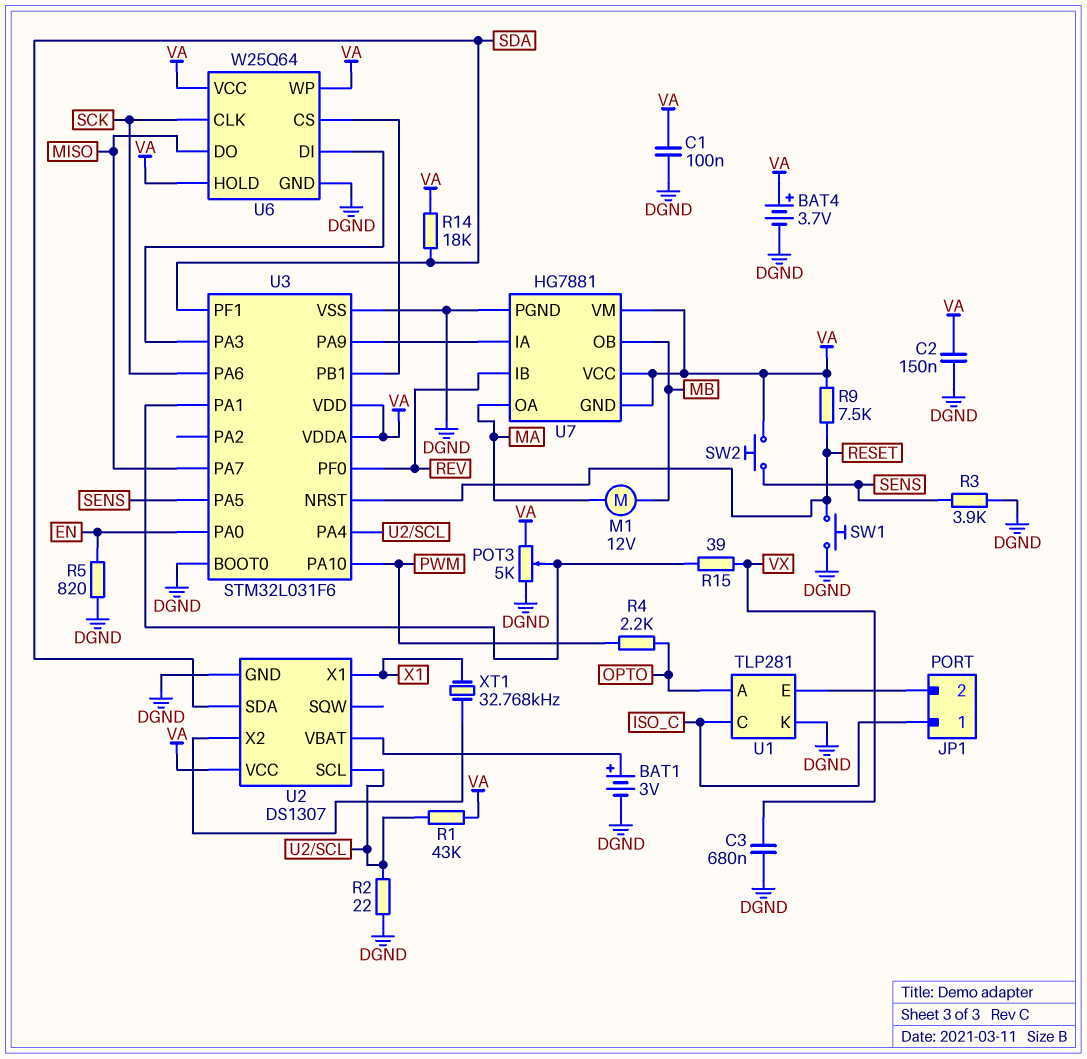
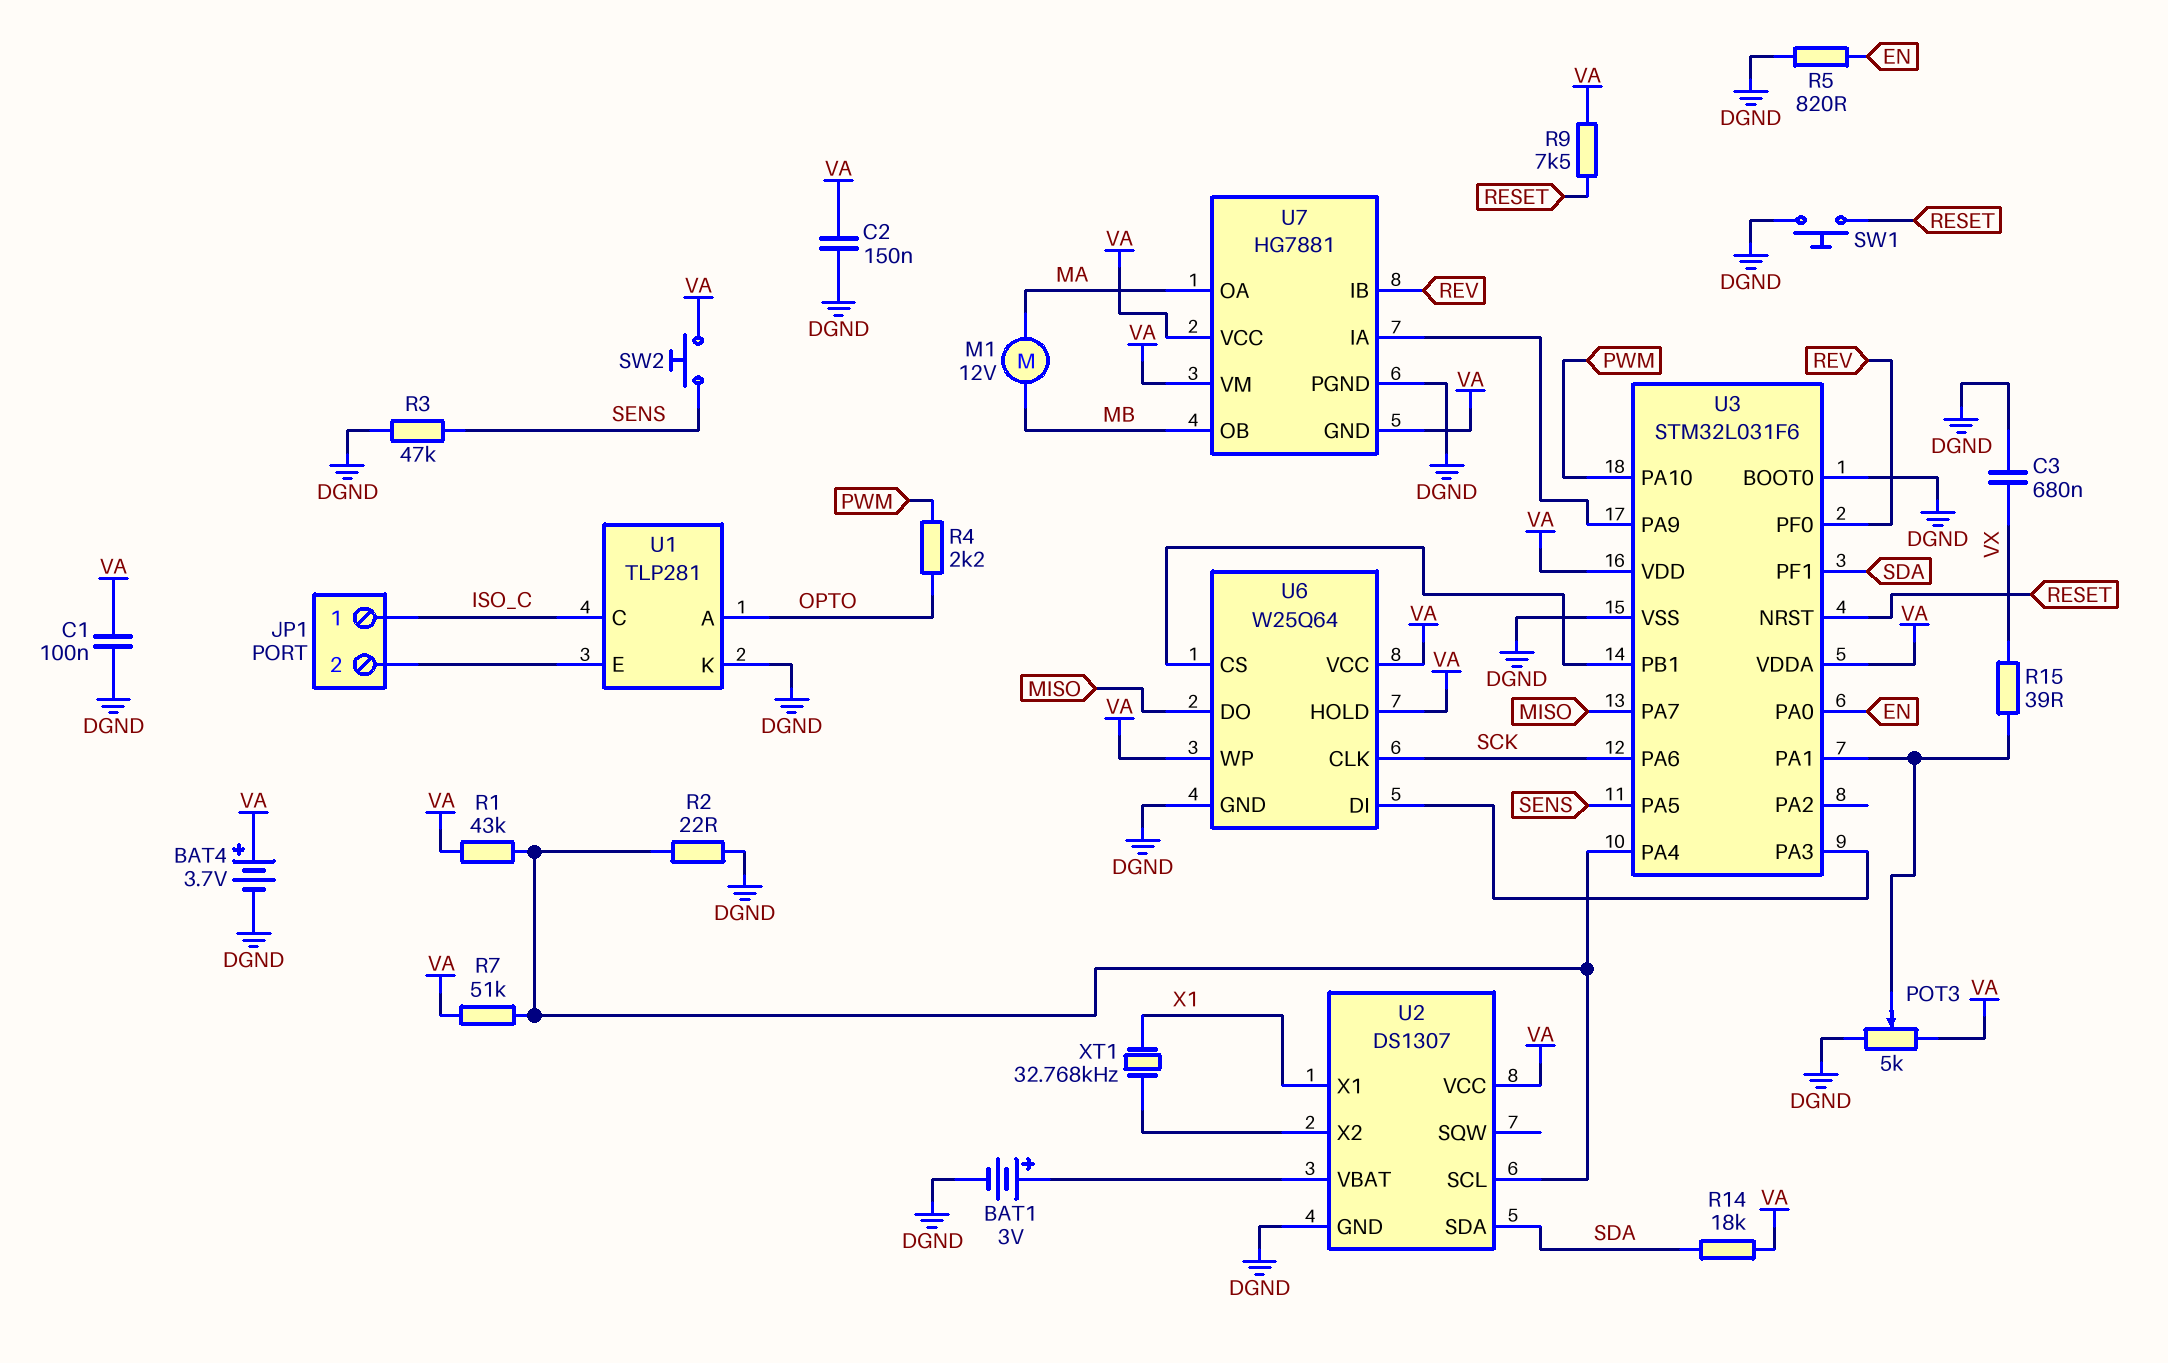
R3: 3.9k (DGND, SENS) -> 47k (DGND, SENS)
R7: none -> 51k (U2/SCL, VA)

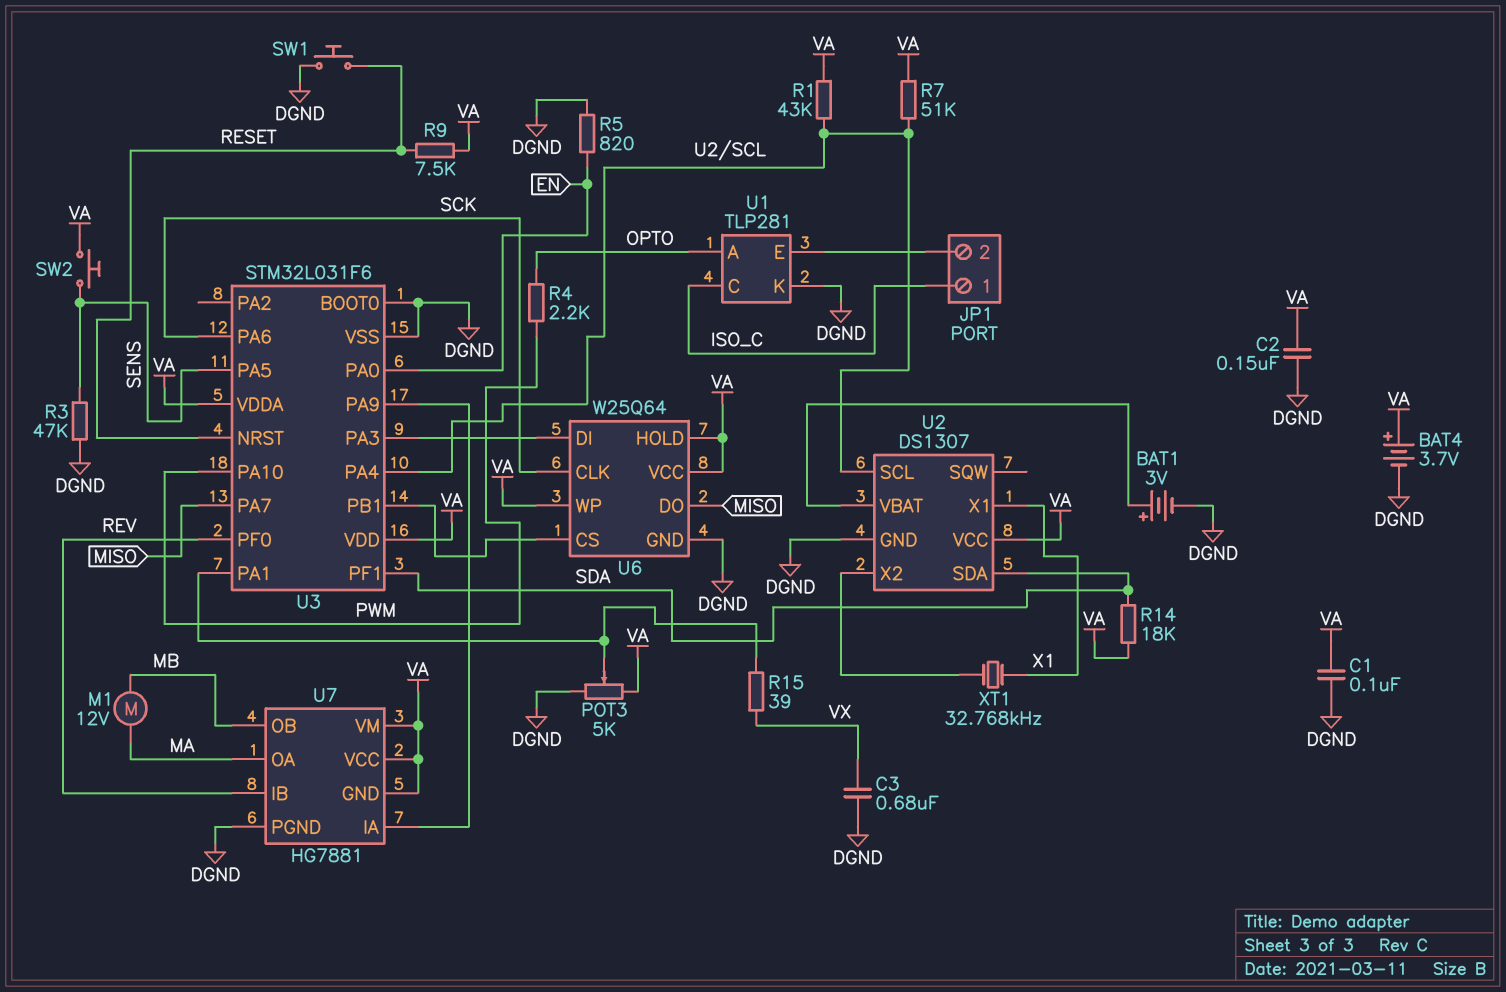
R2: 22 (DGND, U2/SCL) -> none

